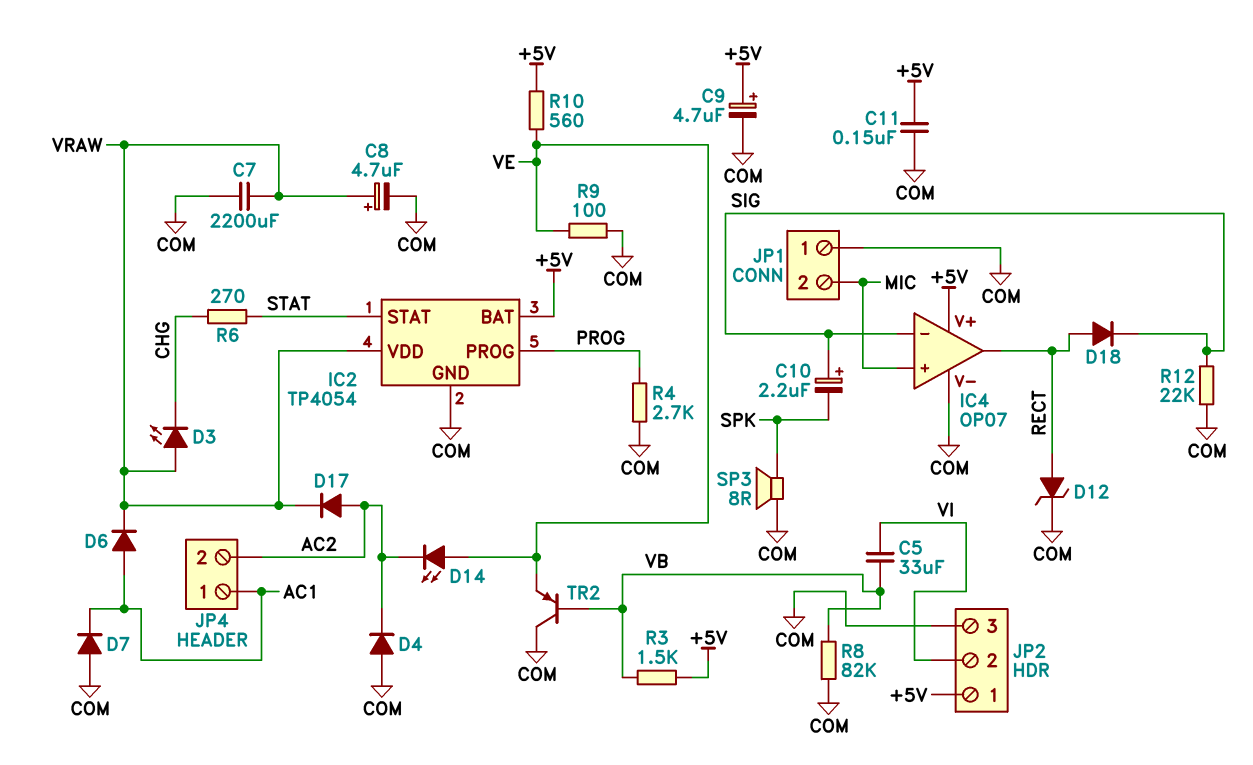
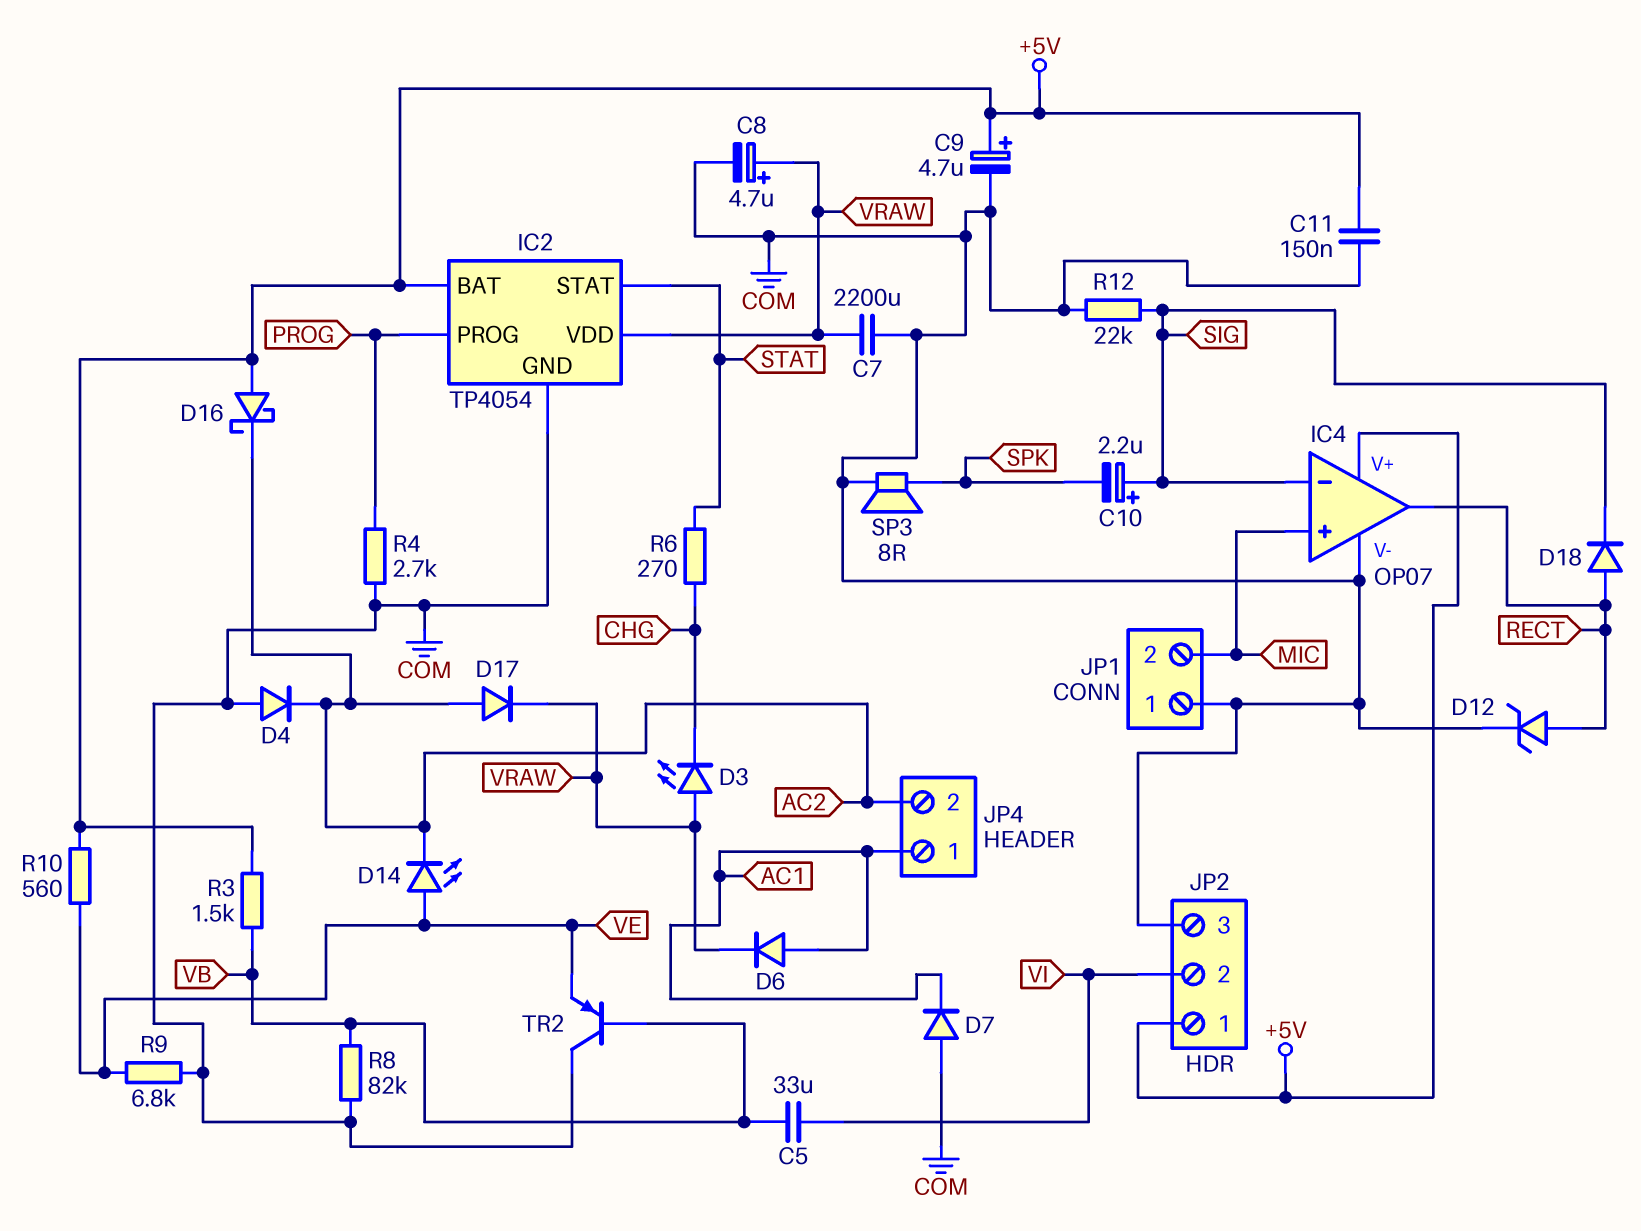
D16: none -> schottky (A +5V, K AC2)
R9: 100 (COM, VE) -> 6.8k (COM, VE)

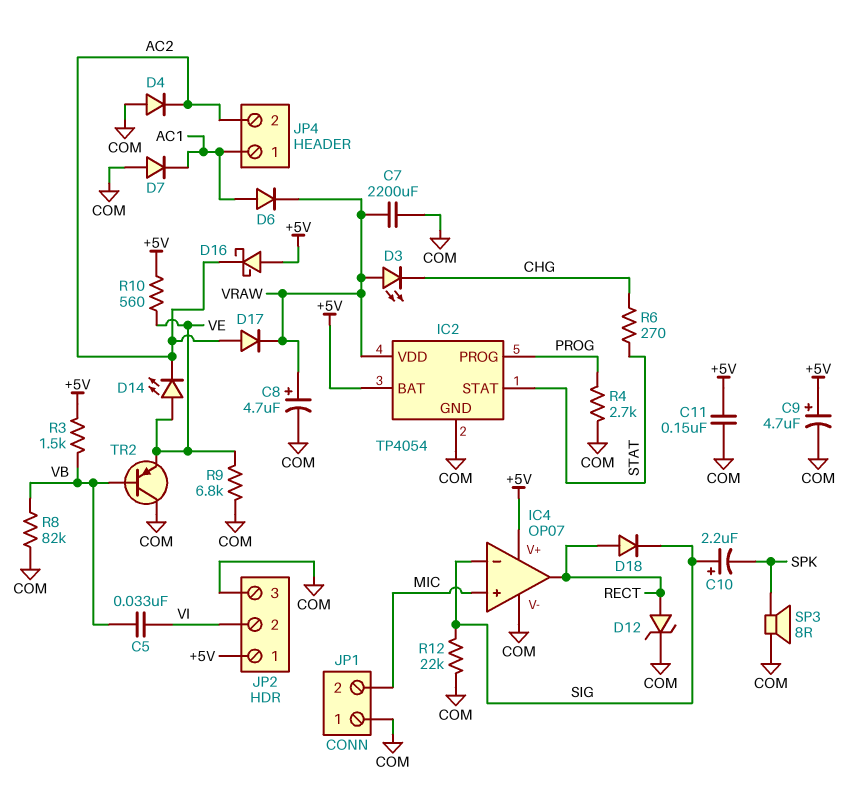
C5: 33uF (VB, VI) -> 33nF (VB, VI)

